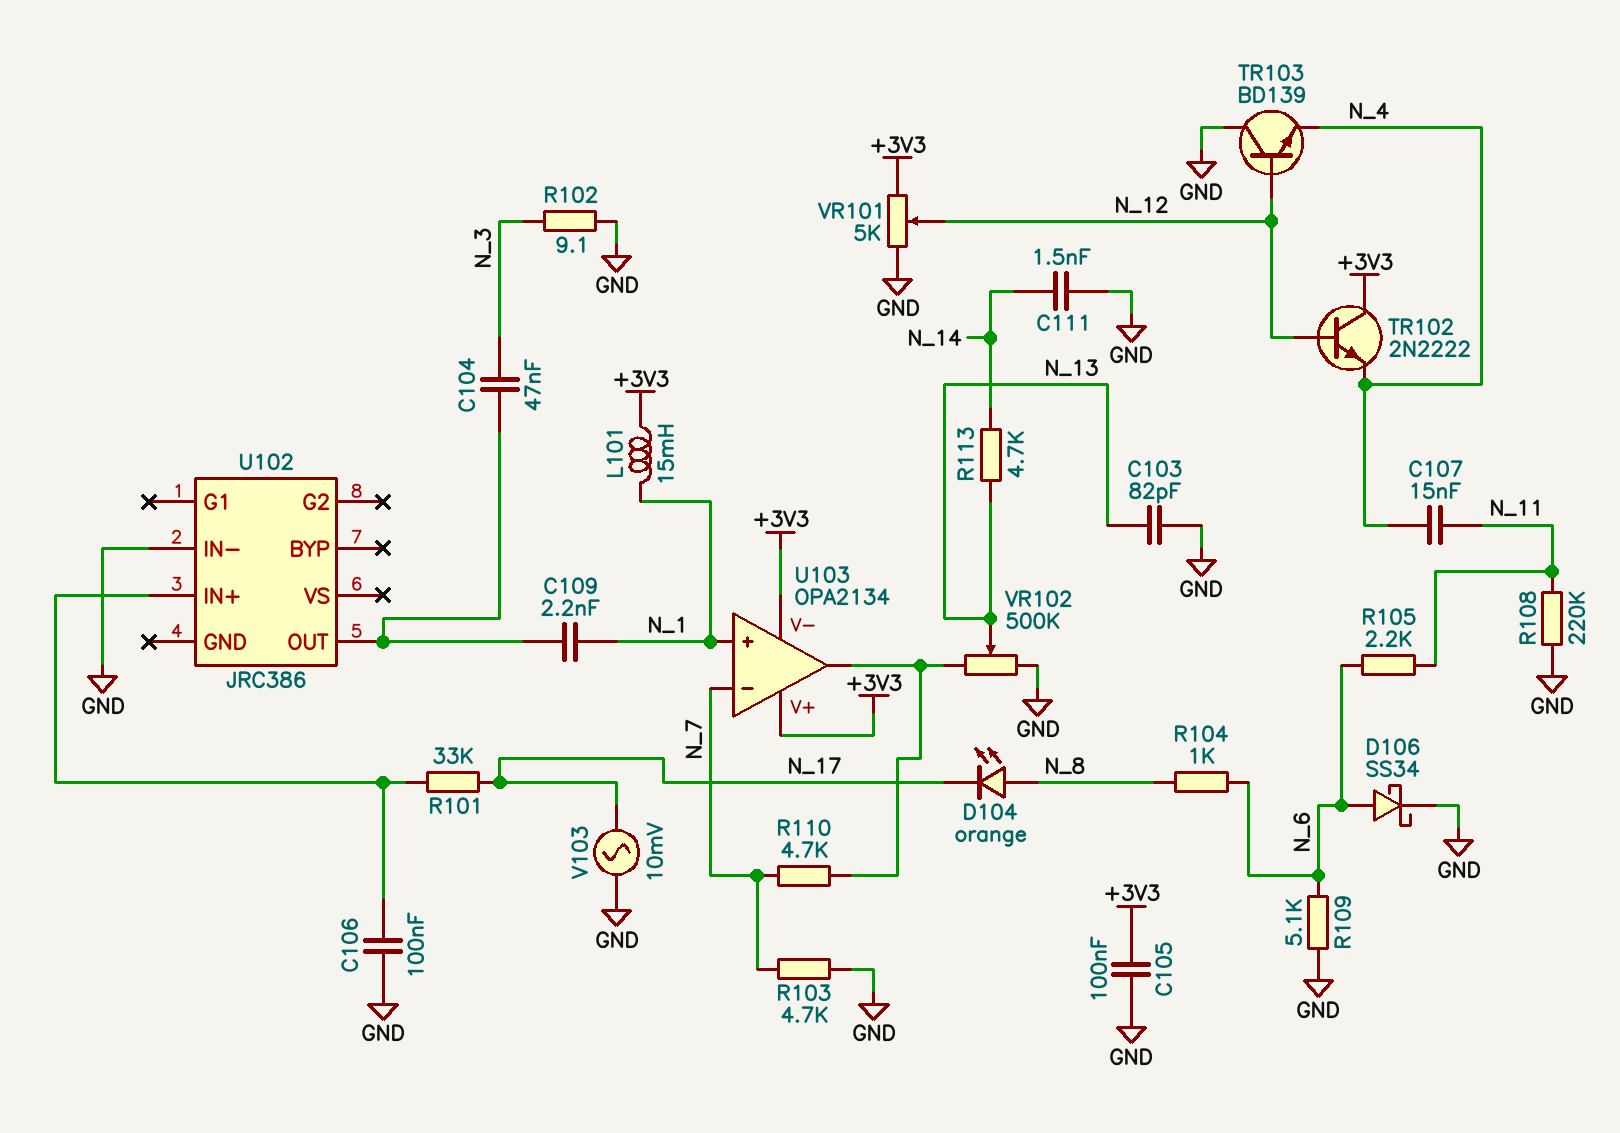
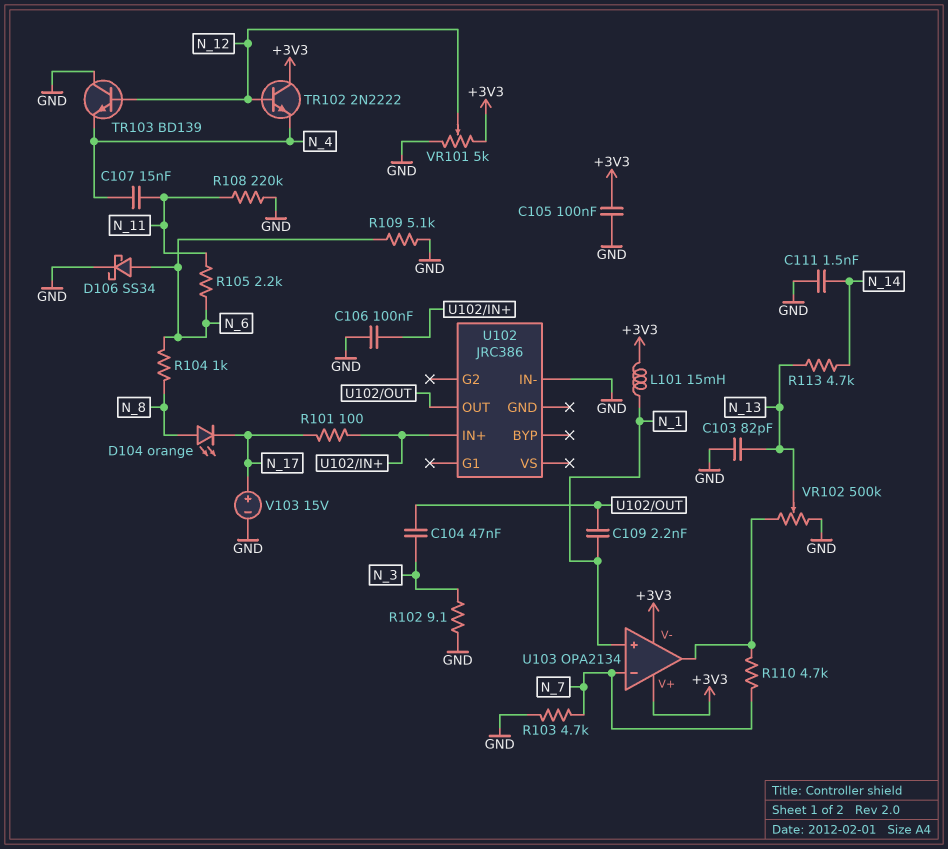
R101: 33k (N_17, U102/IN+) -> 100 (N_17, U102/IN+)
V103: AC 10mV (GND, N_17) -> 15V (plus N_17, minus GND)

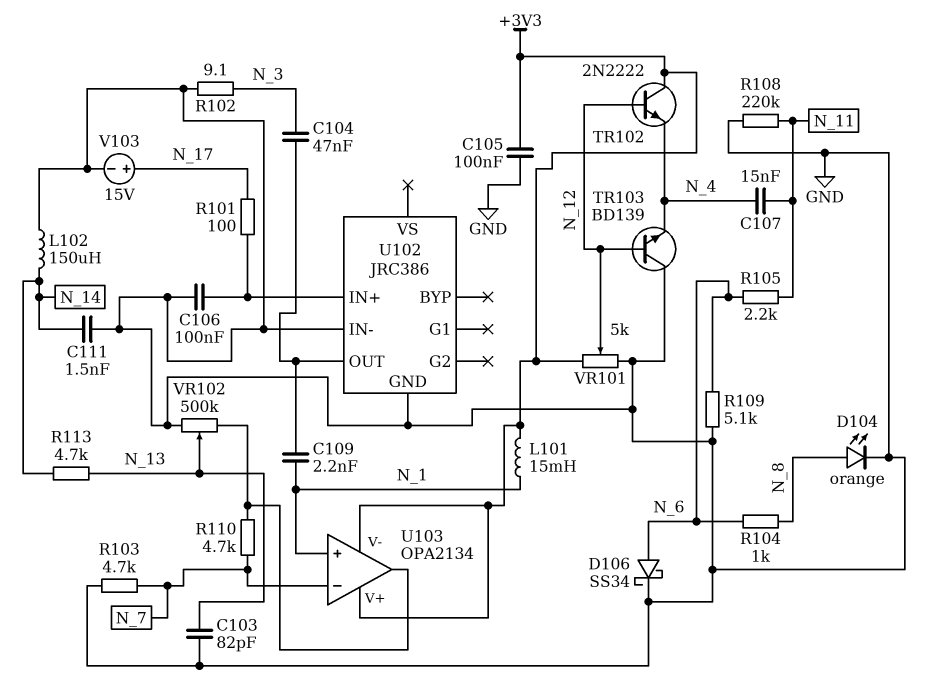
D104: LED orange (A N_8, K N_17) -> LED orange (A N_8, K GND)
L102: none -> 150uH (GND, N_14)
U102 pin GND: none -> GND

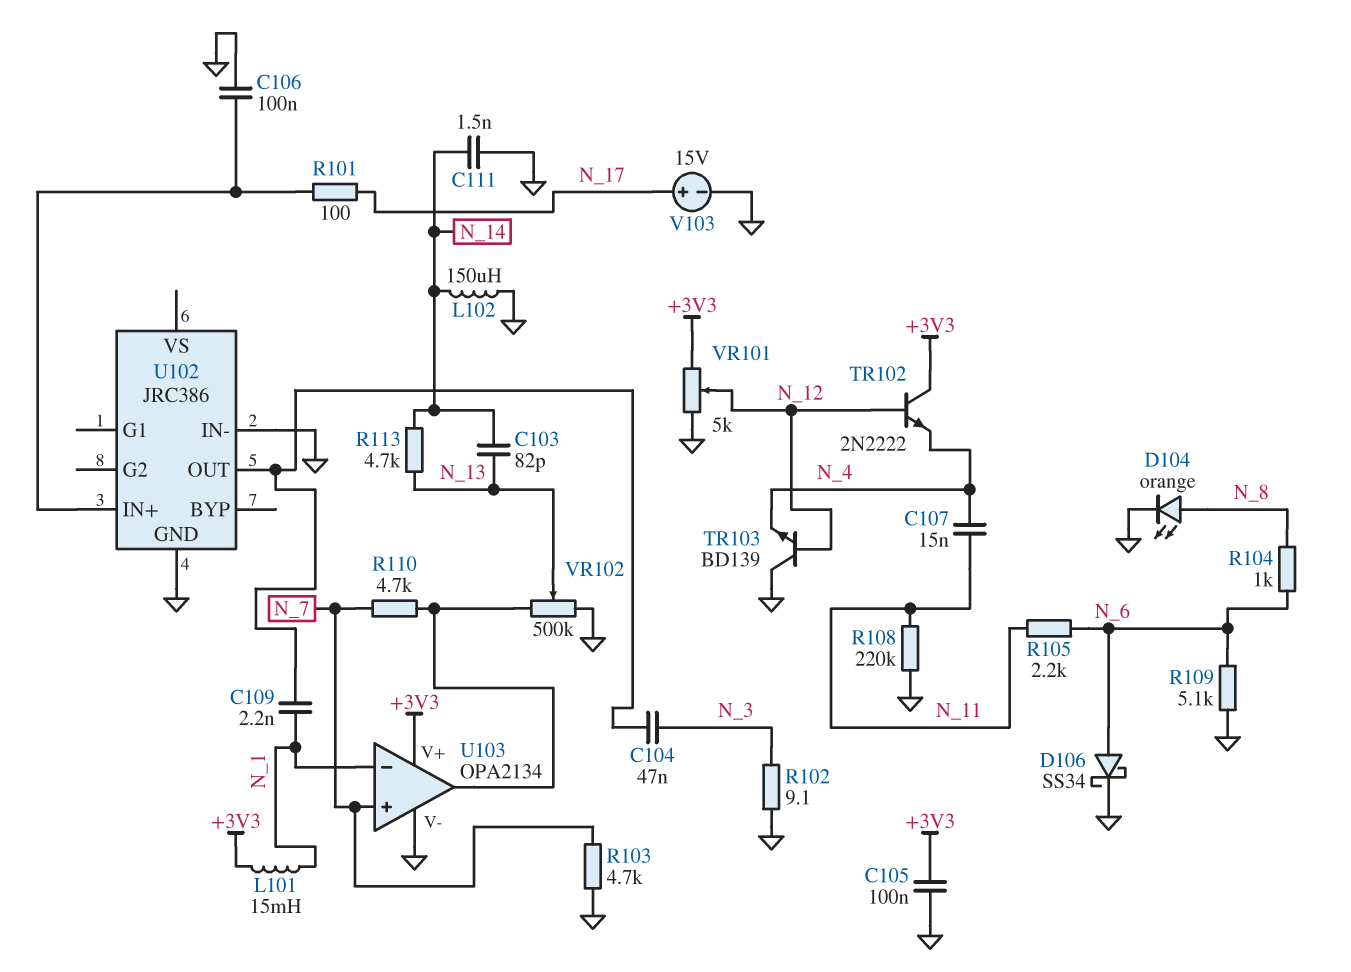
C103: 82pF (GND, N_13) -> 82pF (N_13, N_14)
U103 pin V-: +3V3 -> GND
U103 pin in+: N_1 -> N_7
U103 pin in-: N_7 -> N_1

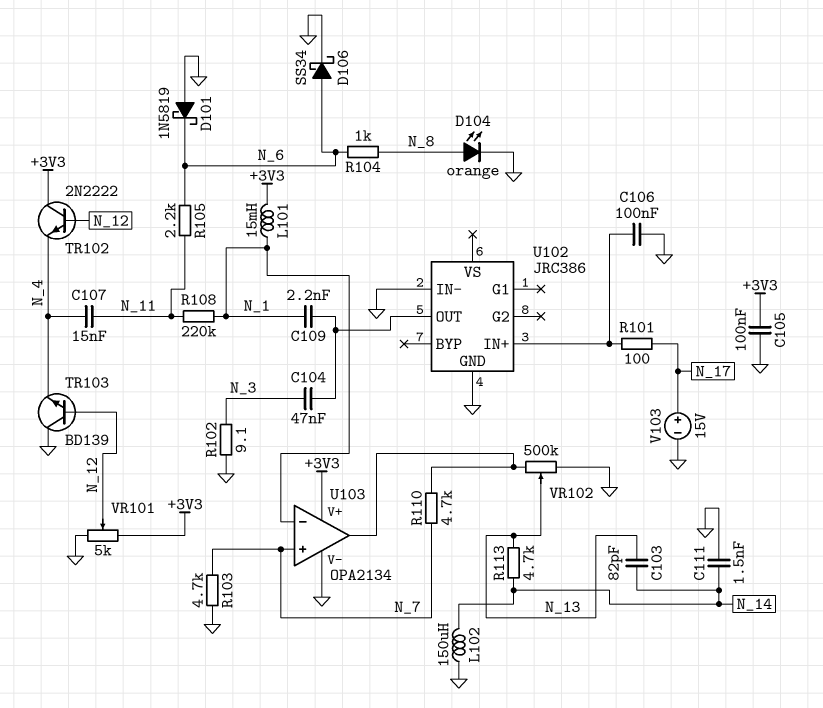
D101: none -> schottky 1N5819 (A GND, K N_6)
R108: 220k (GND, N_11) -> 220k (N_1, N_11)
R109: 5.1k (GND, N_6) -> none

